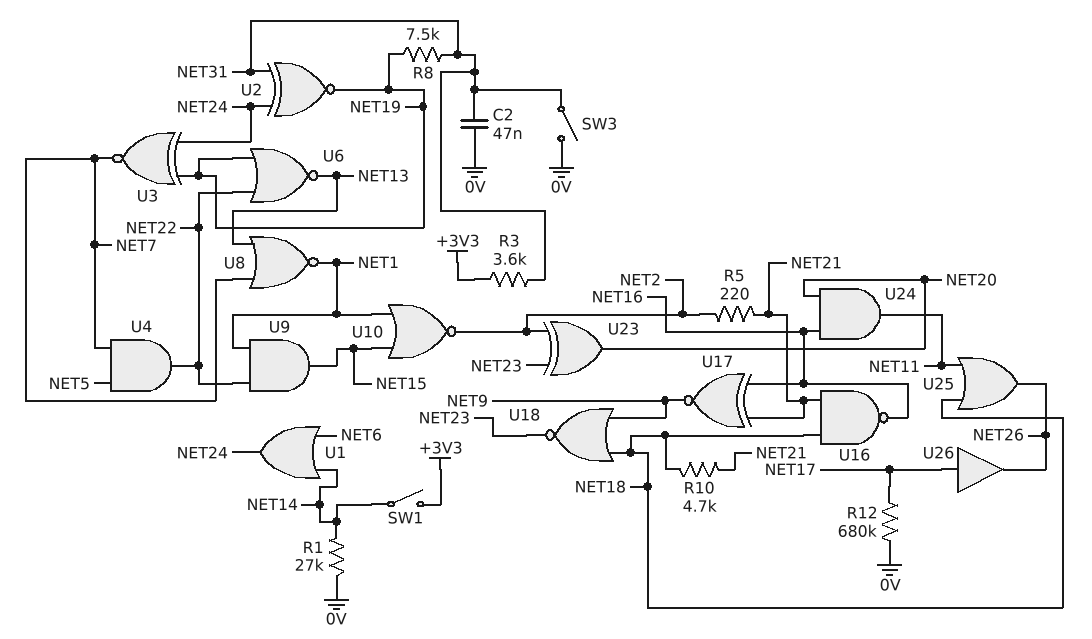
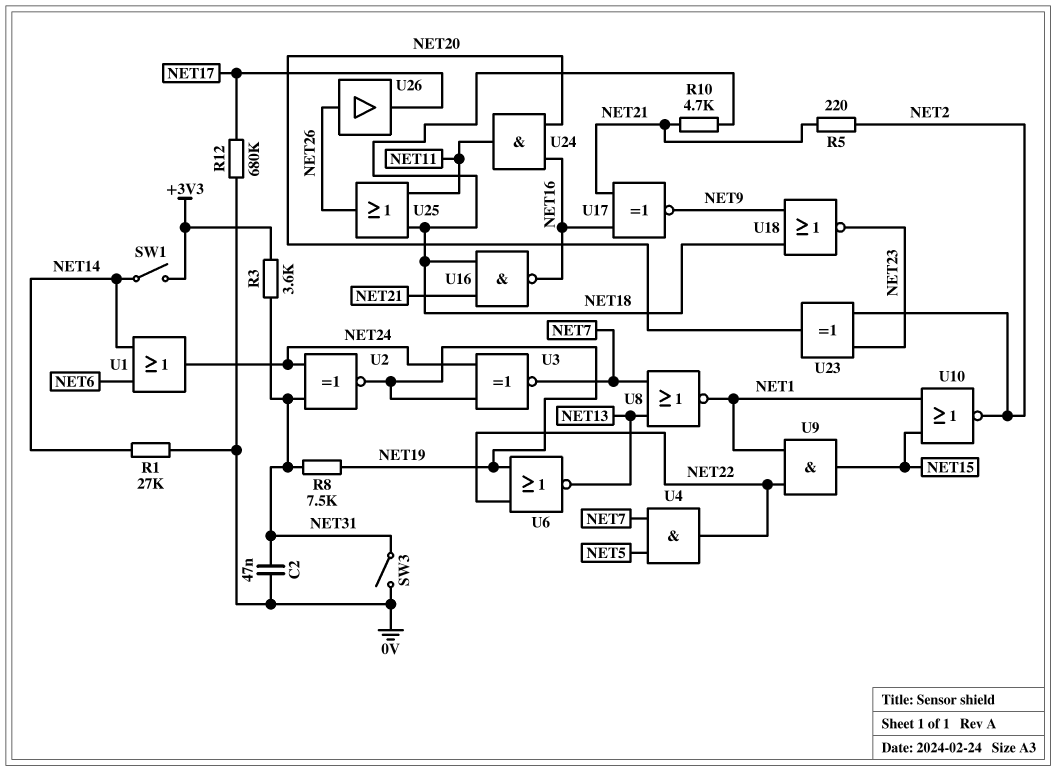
U26: buffer (in NET17, out NET26) -> buffer (in NET26, out NET17)

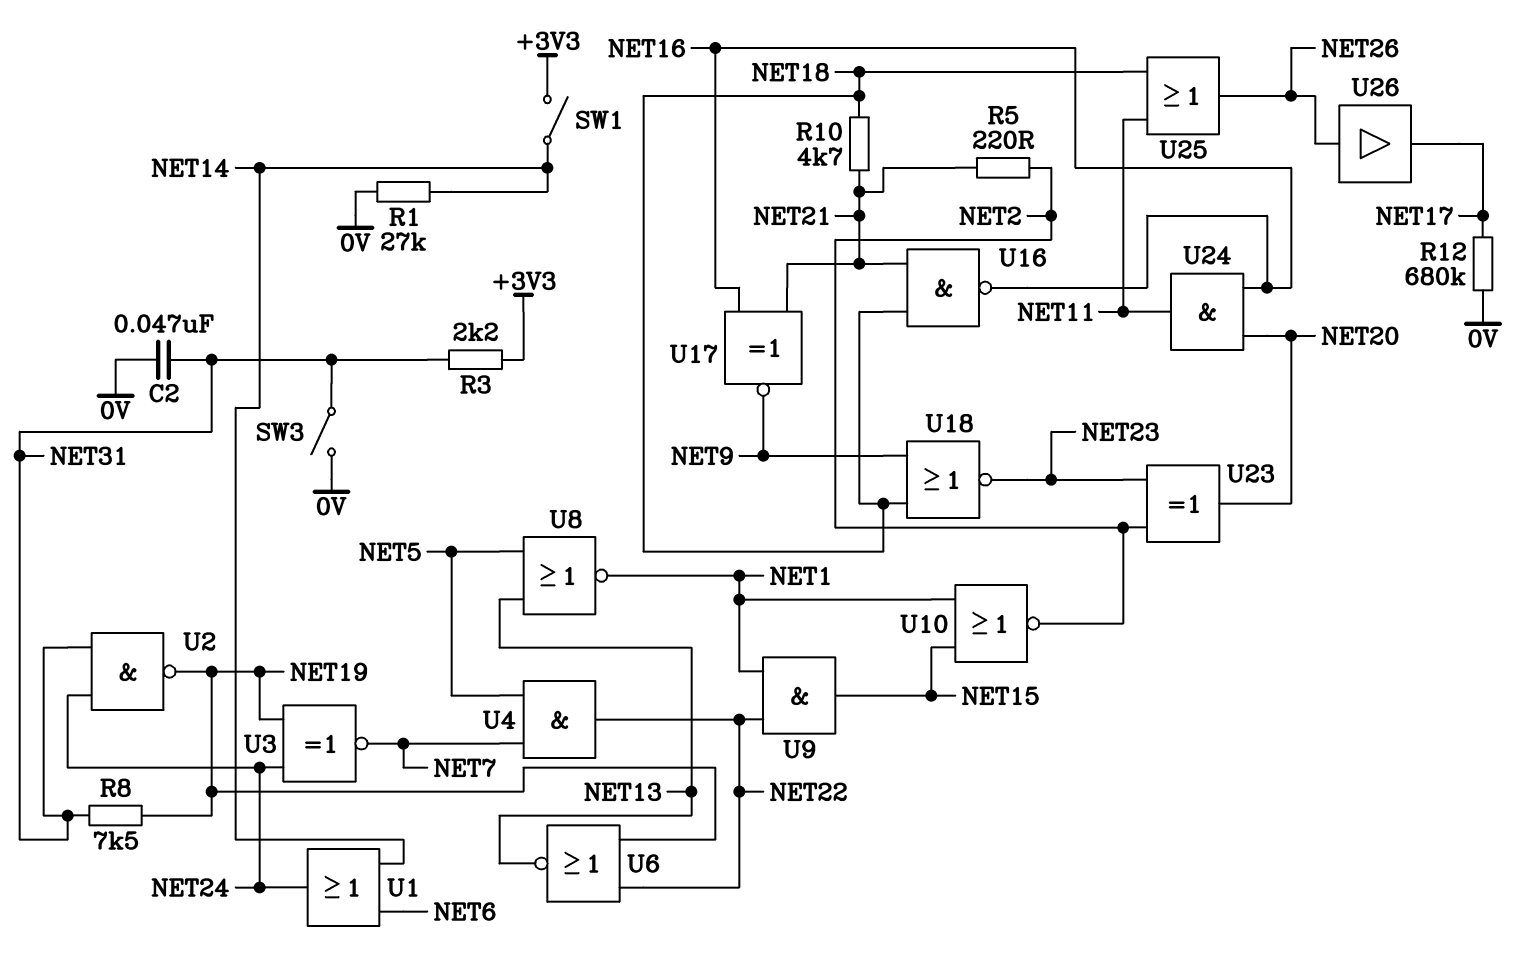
R3: 3.6k (+3V3, NET31) -> 2.2k (+3V3, NET31)
U2: XNOR (in NET24, in NET31, out NET19) -> NAND (in NET24, in NET31, out NET19)
U8: NOR (in NET7, in NET13, out NET1) -> NOR (in NET5, in NET13, out NET1)

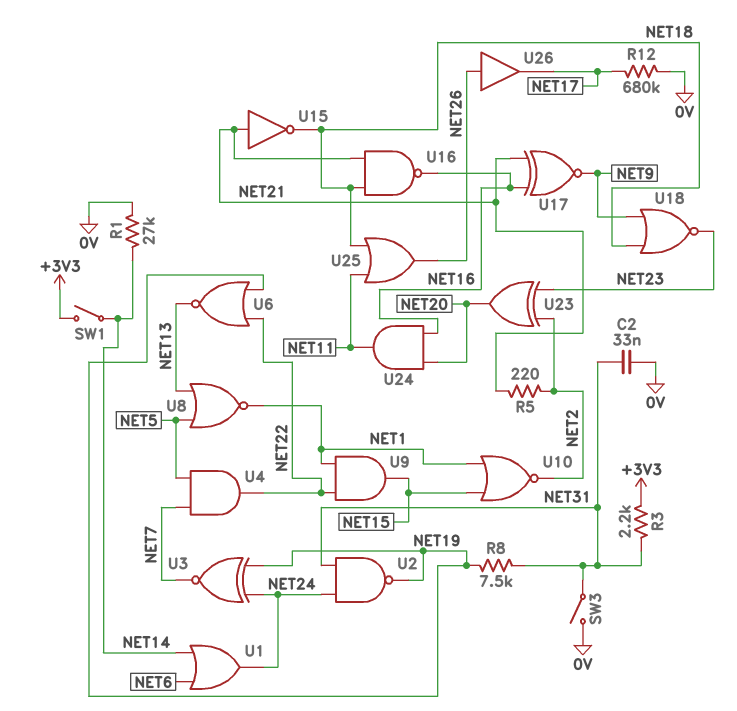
C2: 47nF (0V, NET31) -> 33nF (0V, NET31)
R10: 4.7k (NET18, NET21) -> none
U15: none -> NOT (in NET21, out NET18)

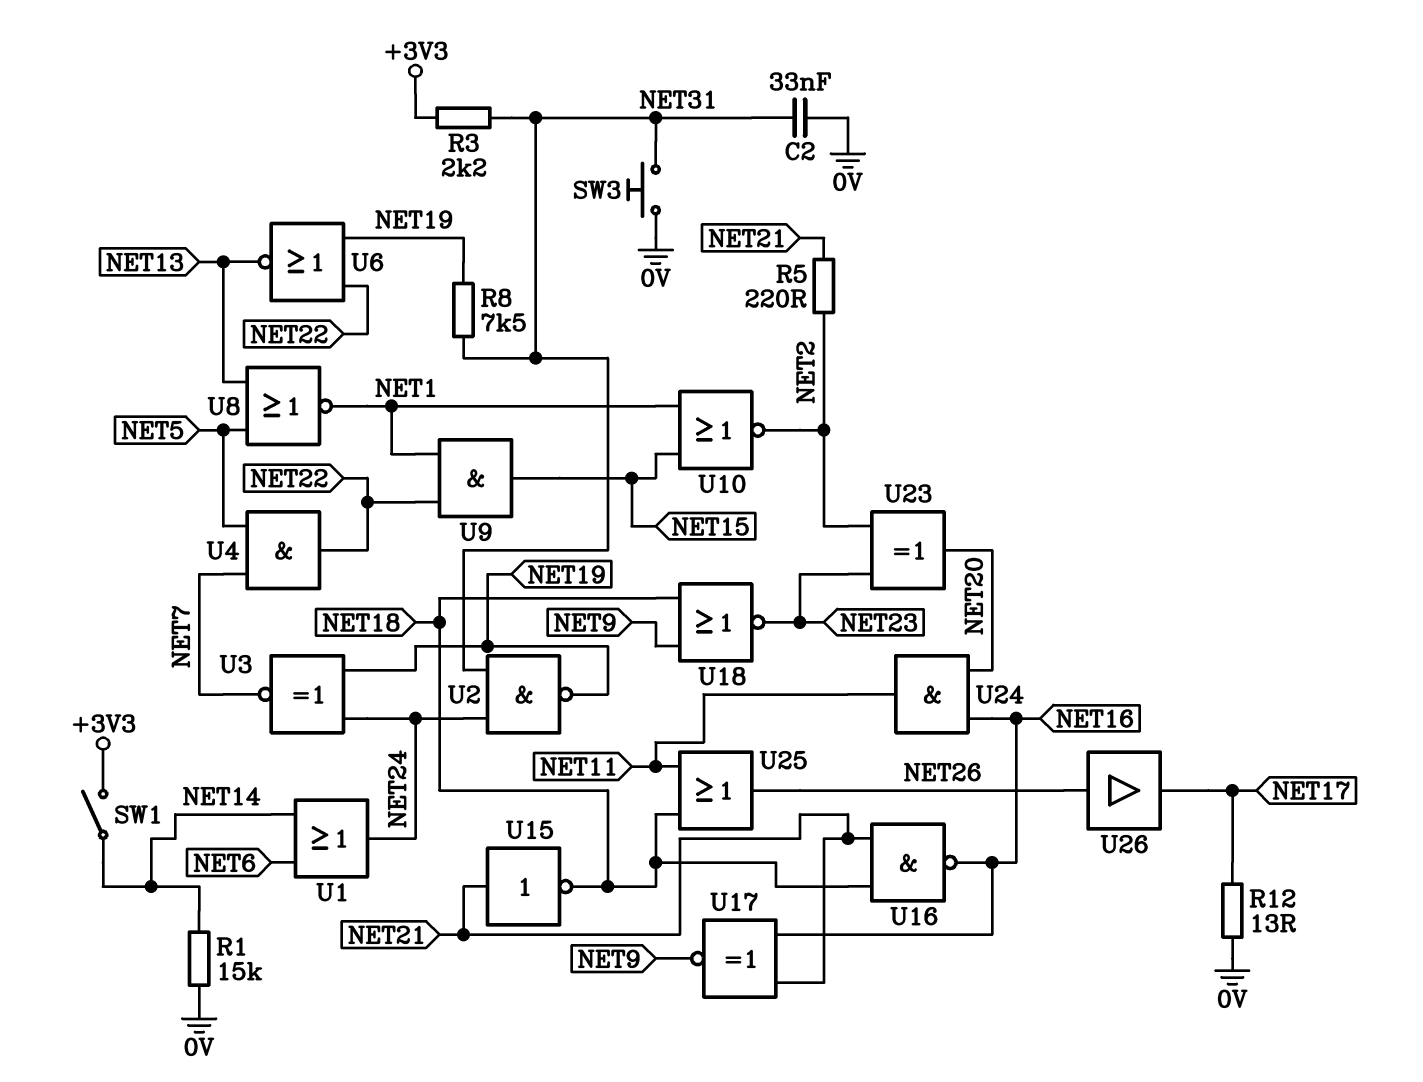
R1: 27k (0V, NET14) -> 15k (0V, NET14)
R12: 680k (0V, NET17) -> 13 (0V, NET17)
SW3: switch (0V, NET31) -> button (0V, NET31)

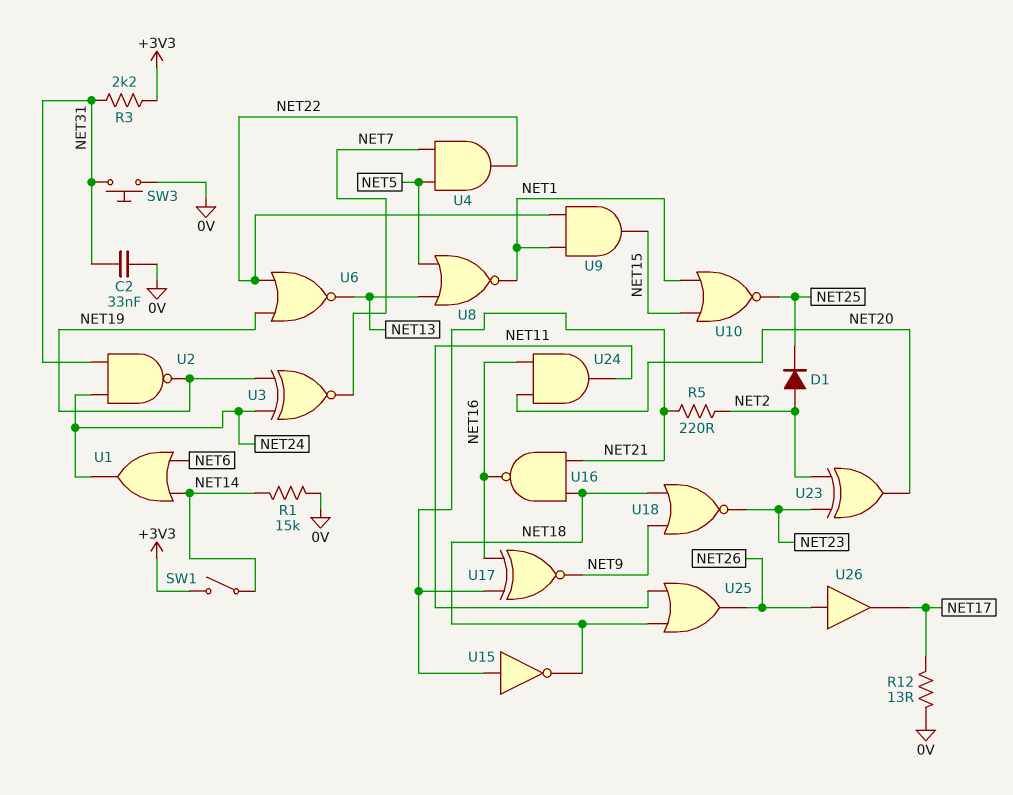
D1: none -> diode (A NET2, K NET25)
R8: 7.5k (NET19, NET31) -> none
U10: NOR (in NET1, in NET15, out NET2) -> NOR (in NET1, in NET15, out NET25)

